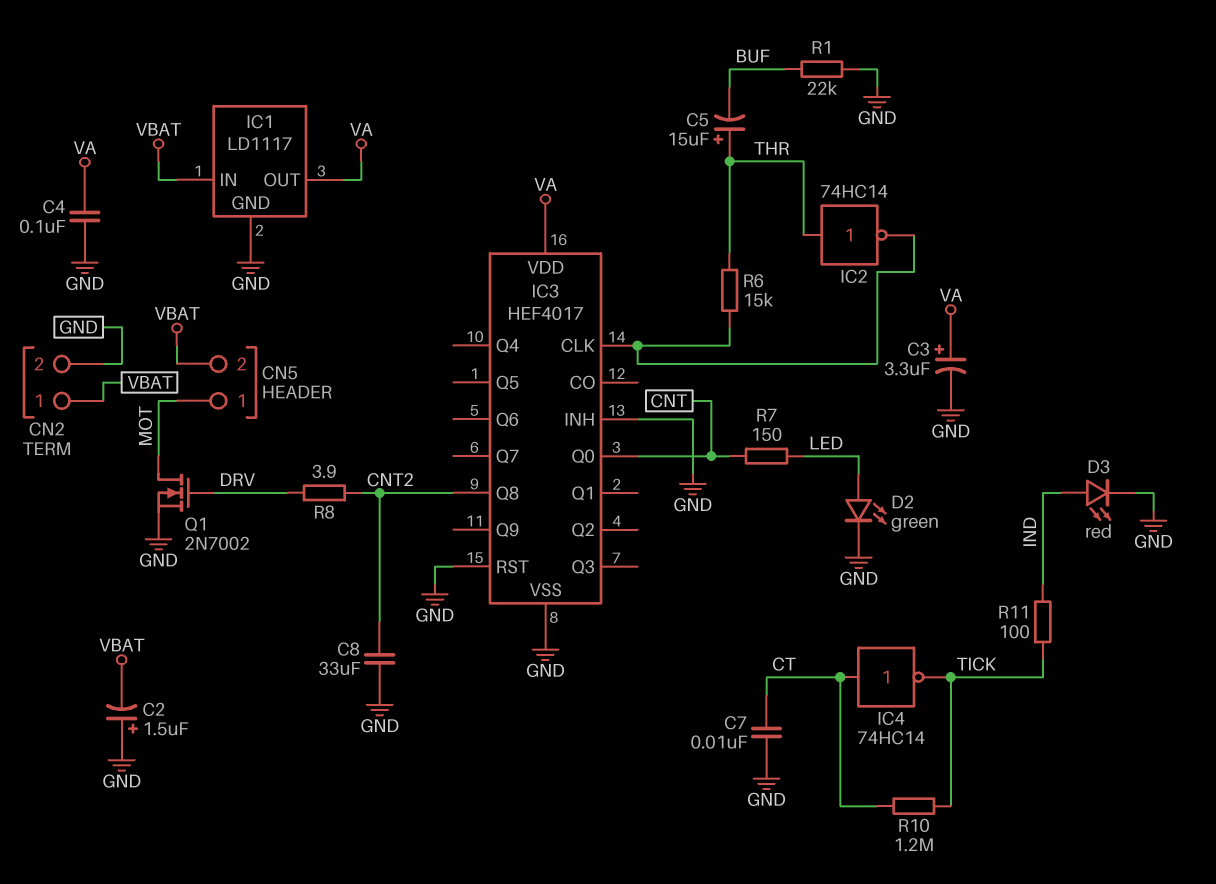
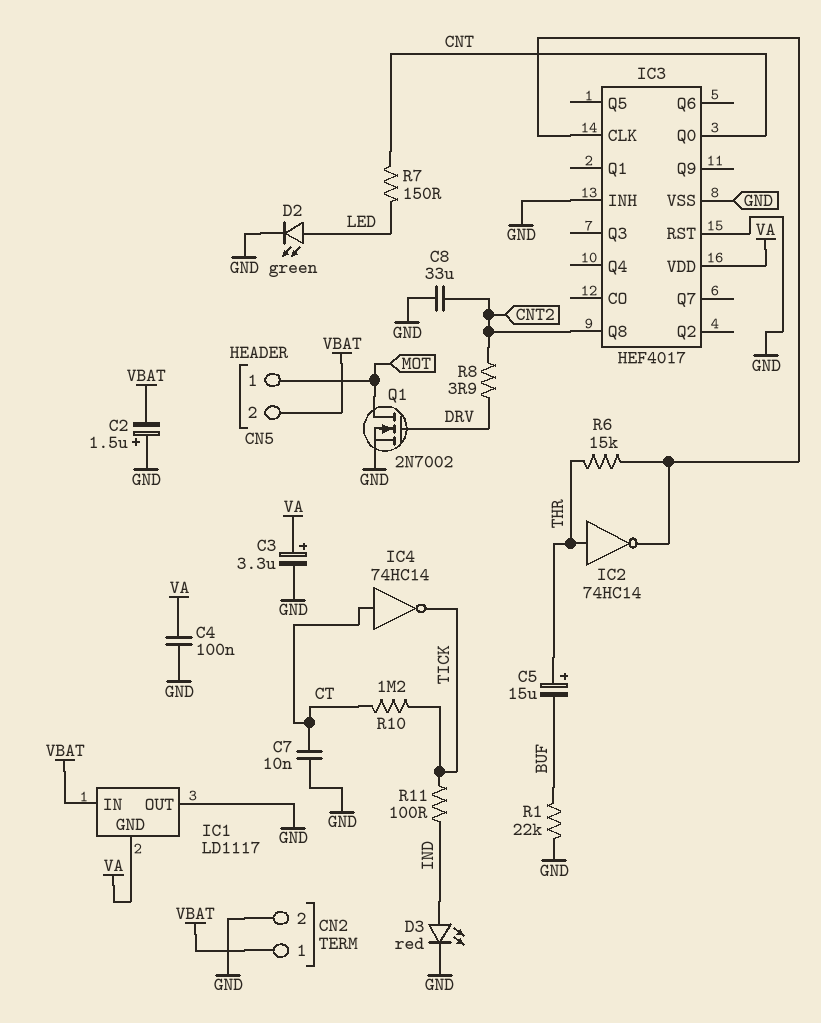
IC1 pin GND: GND -> VA
IC1 pin OUT: VA -> GND

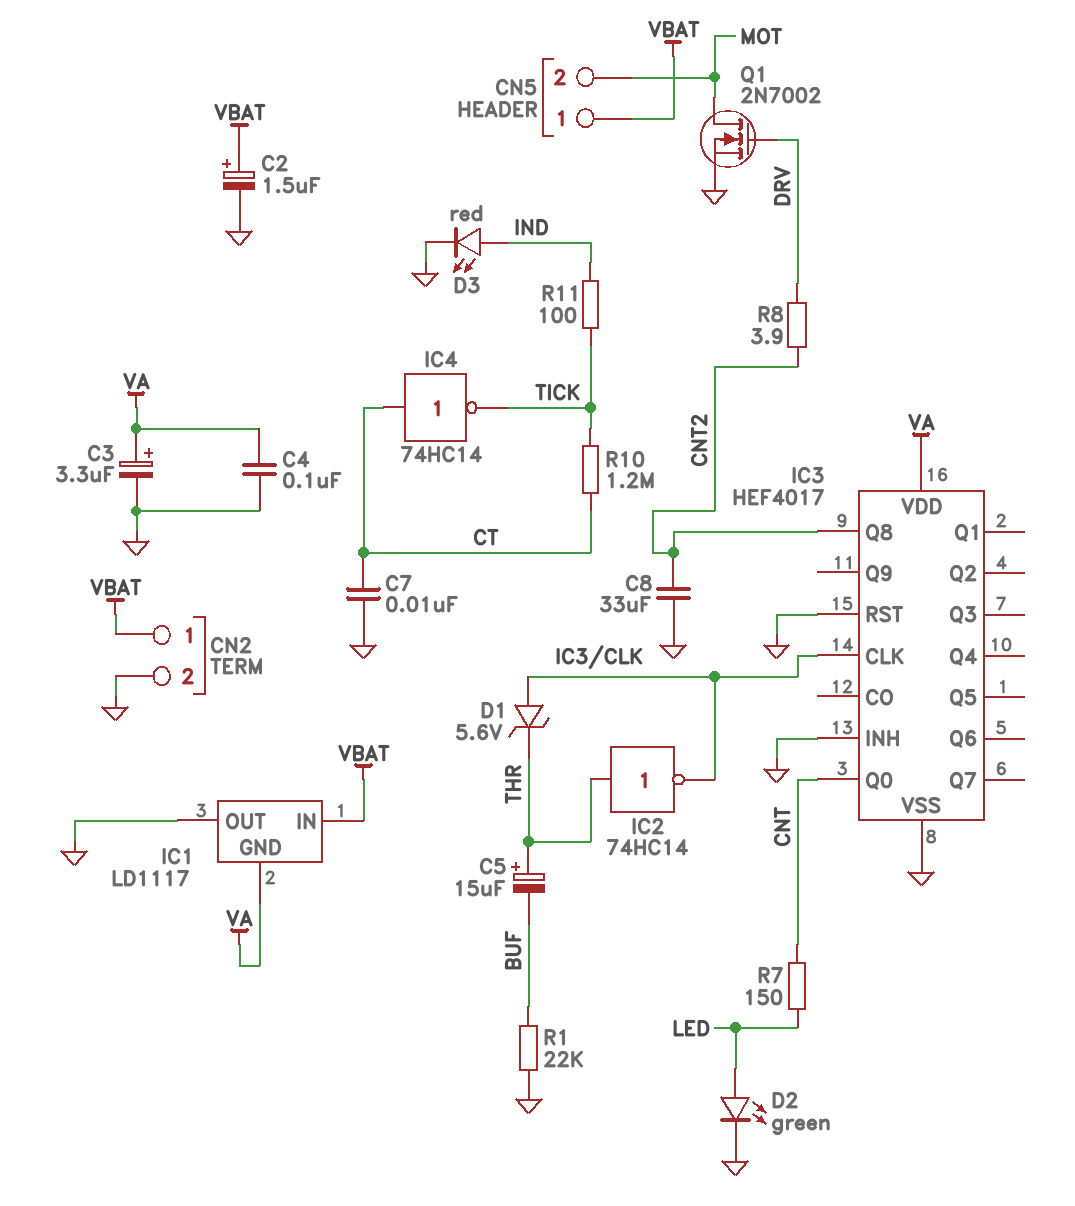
C2: 1.5uF (plus GND, minus VBAT) -> 1.5uF (plus VBAT, minus GND)
CN5 pin 1: MOT -> VBAT
CN5 pin 2: VBAT -> MOT
D1: none -> zener 5.6V (A IC3/CLK, K THR)
R6: 15k (IC3/CLK, THR) -> none

